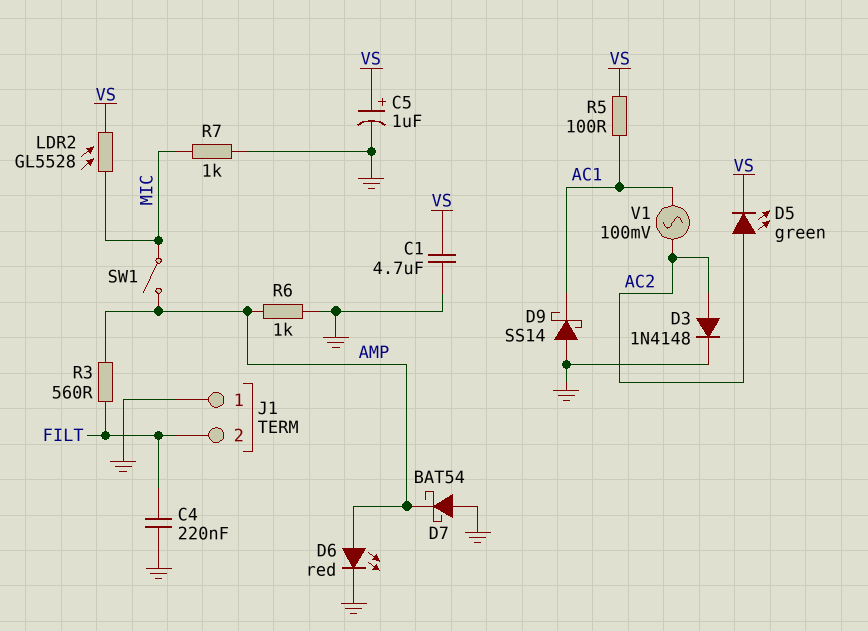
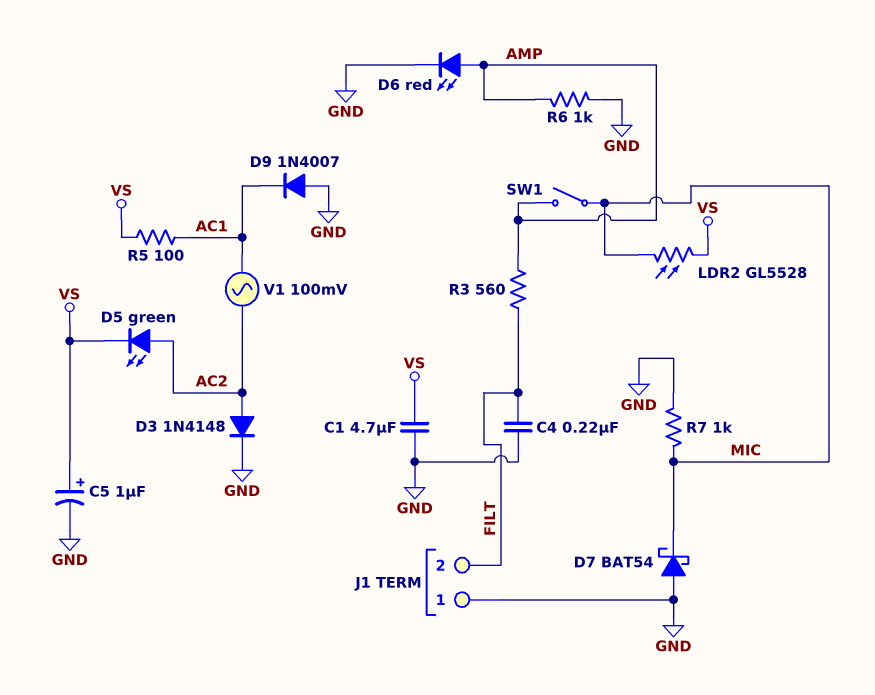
D7: schottky BAT54 (A GND, K AMP) -> schottky BAT54 (A GND, K MIC)
D9: schottky SS14 (A GND, K AC1) -> diode 1N4007 (A GND, K AC1)

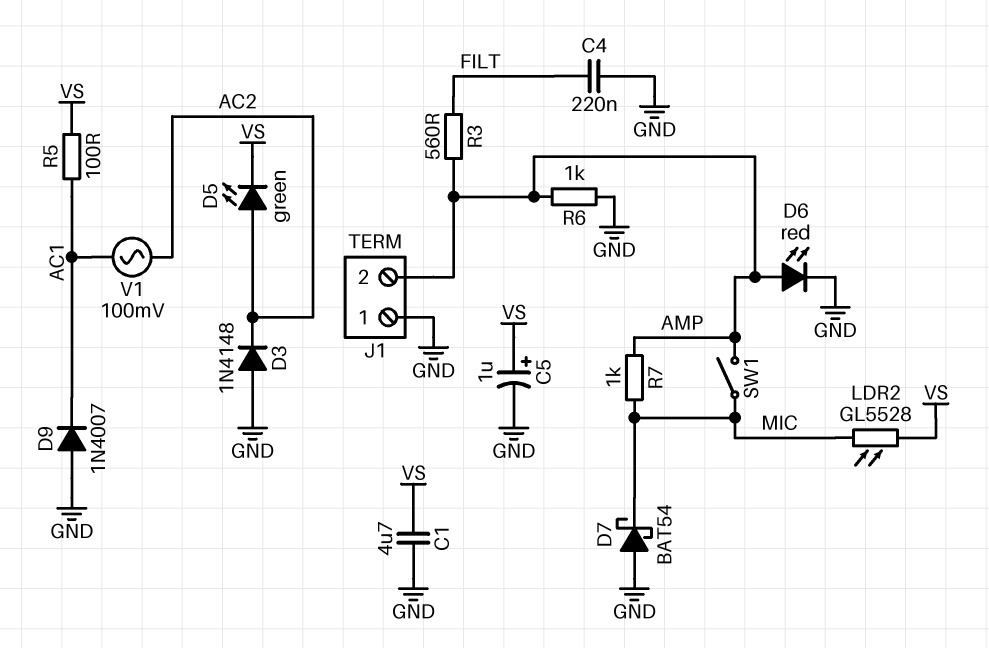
D3: diode 1N4148 (A AC2, K GND) -> diode 1N4148 (A GND, K AC2)
J1 pin 2: FILT -> AMP
R7: 1k (GND, MIC) -> 1k (AMP, MIC)

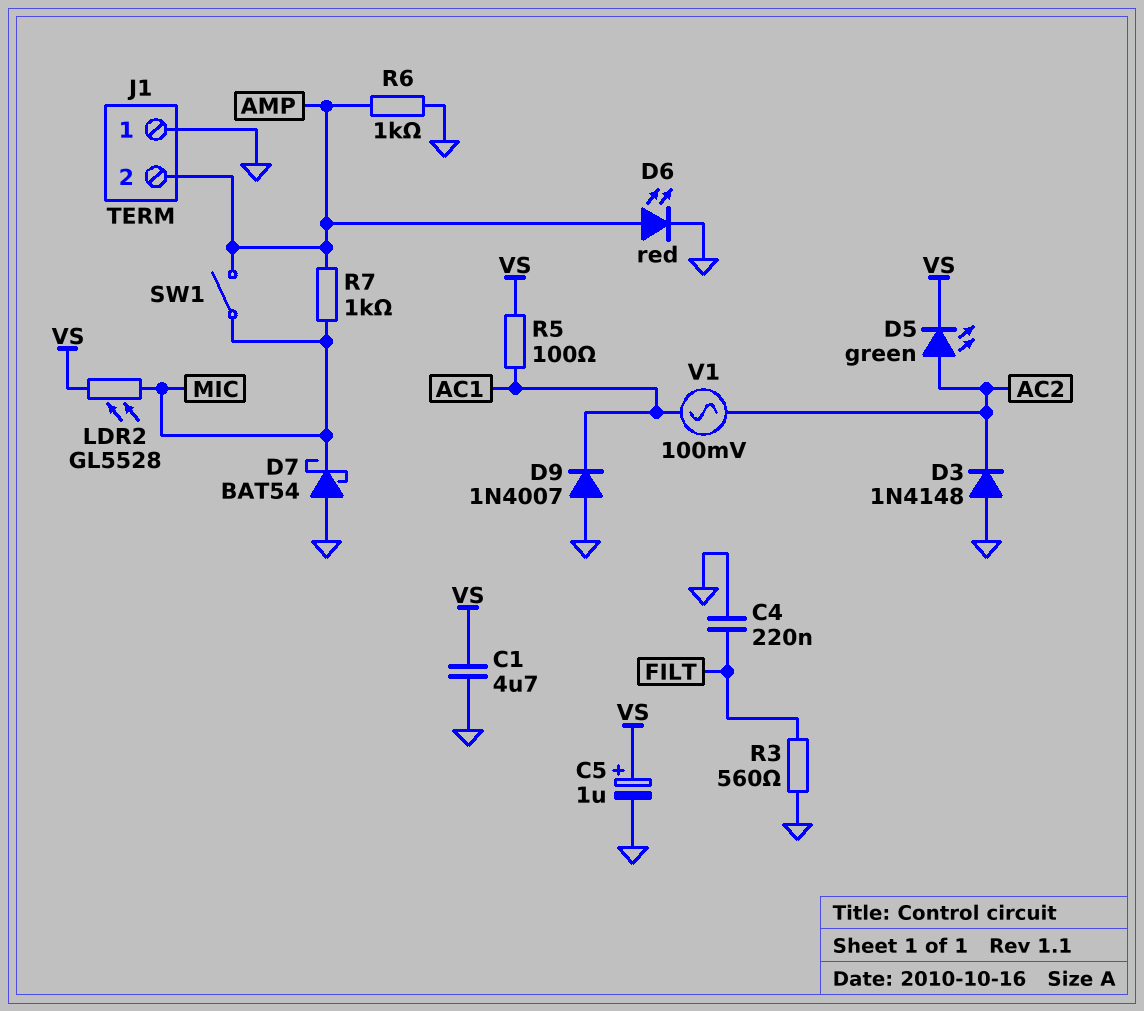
R3: 560 (AMP, FILT) -> 560 (FILT, GND)

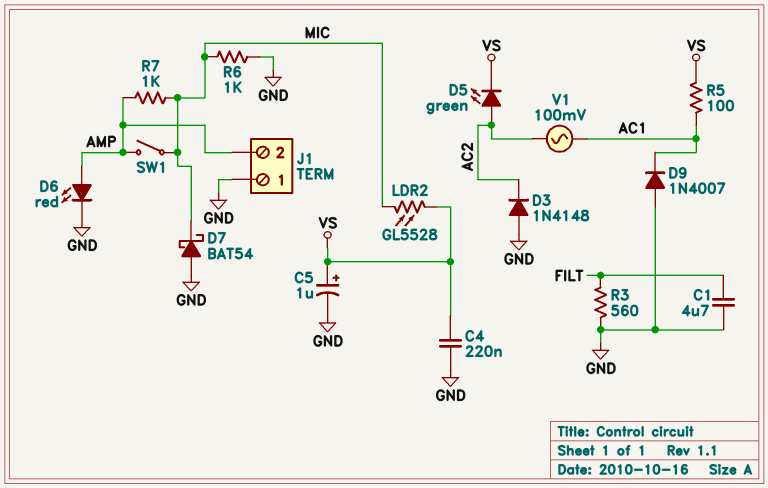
C1: 4.7uF (GND, VS) -> 4.7uF (FILT, GND)
C4: 220nF (FILT, GND) -> 220nF (GND, VS)
R6: 1k (AMP, GND) -> 1k (GND, MIC)

